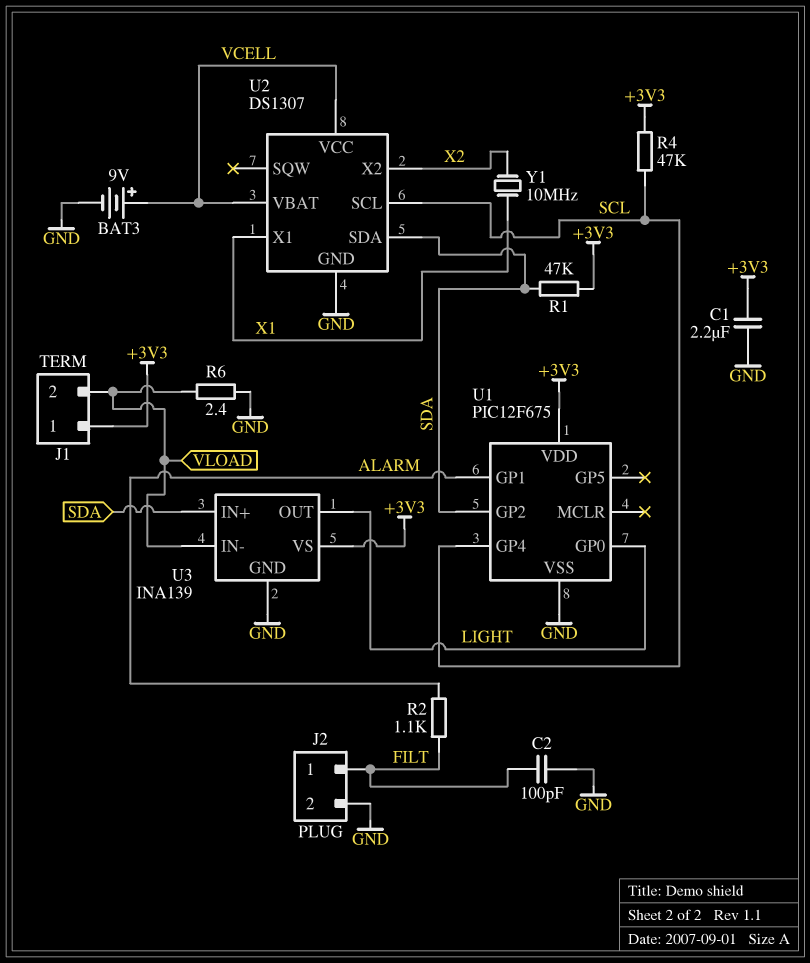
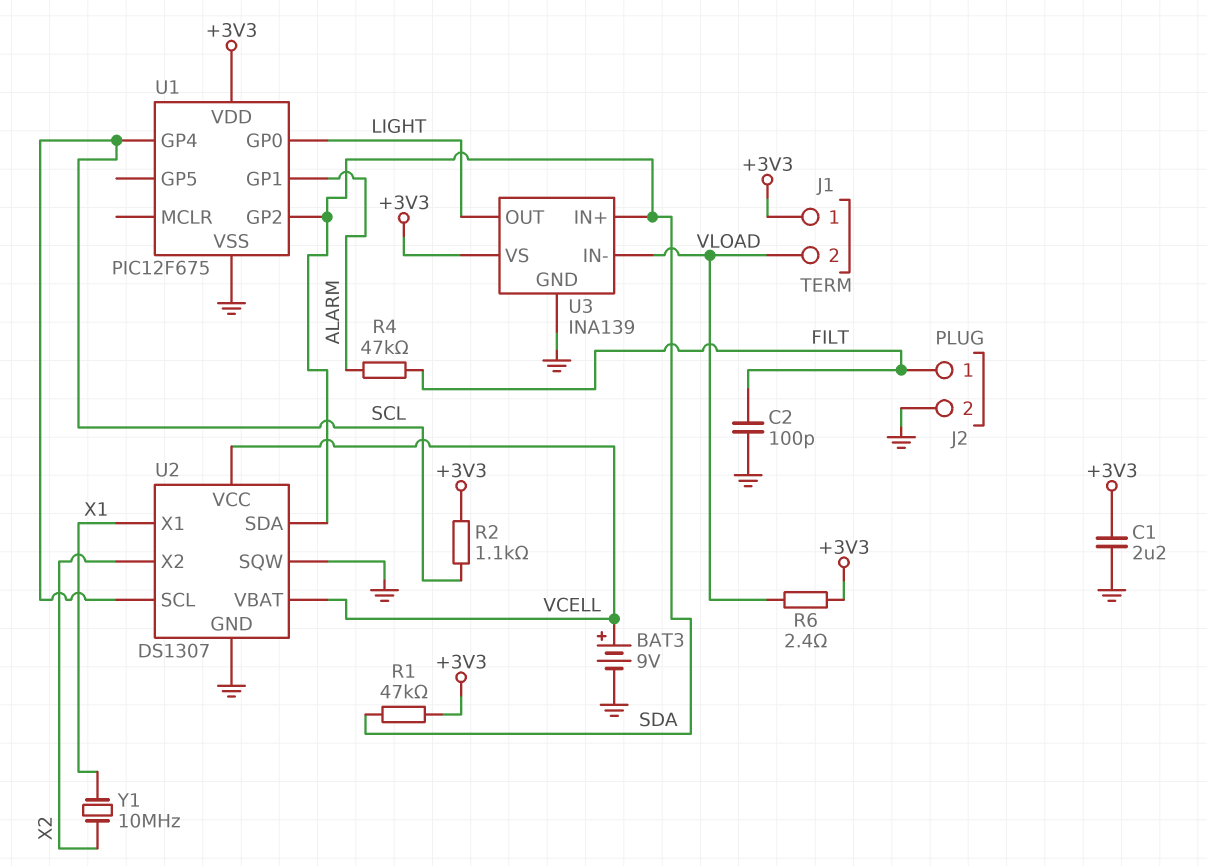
R2: 1.1k (ALARM, FILT) -> 1.1k (+3V3, SCL)
R4: 47k (+3V3, SCL) -> 47k (ALARM, FILT)
R6: 2.4 (GND, VLOAD) -> 2.4 (+3V3, VLOAD)
U2 pin SQW: none -> GND

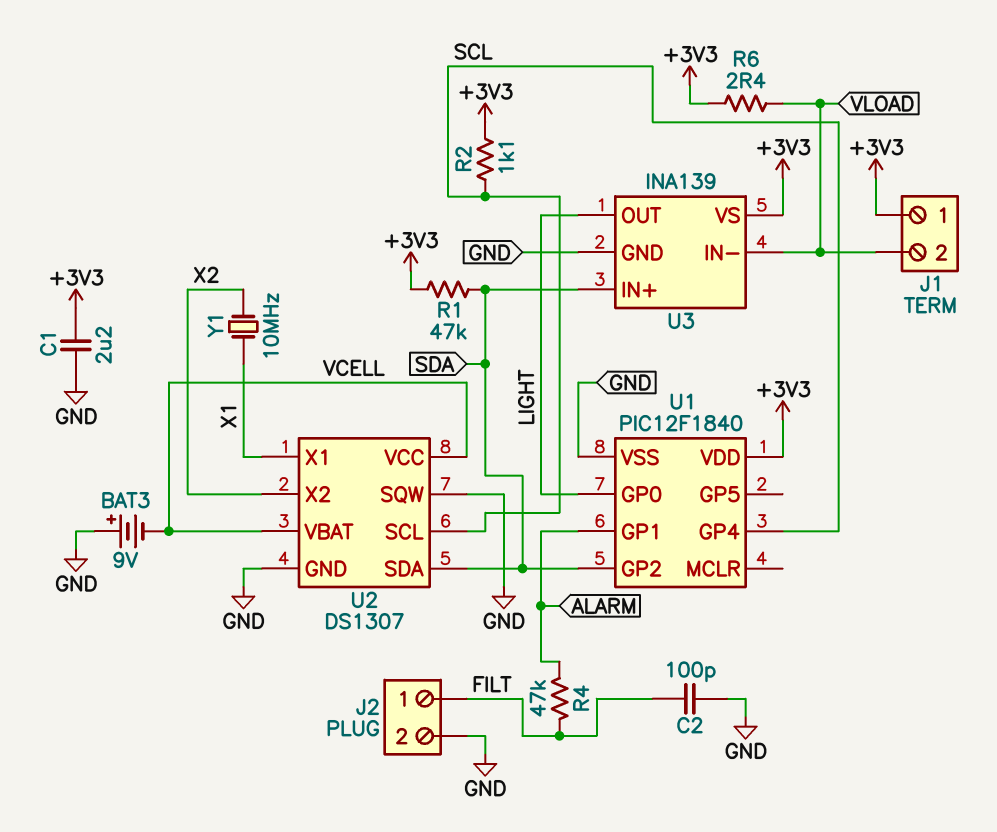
BAT3: 9V (plus VCELL, minus GND) -> 9V (plus GND, minus VCELL)
U1: PIC12F675 -> PIC12F1840

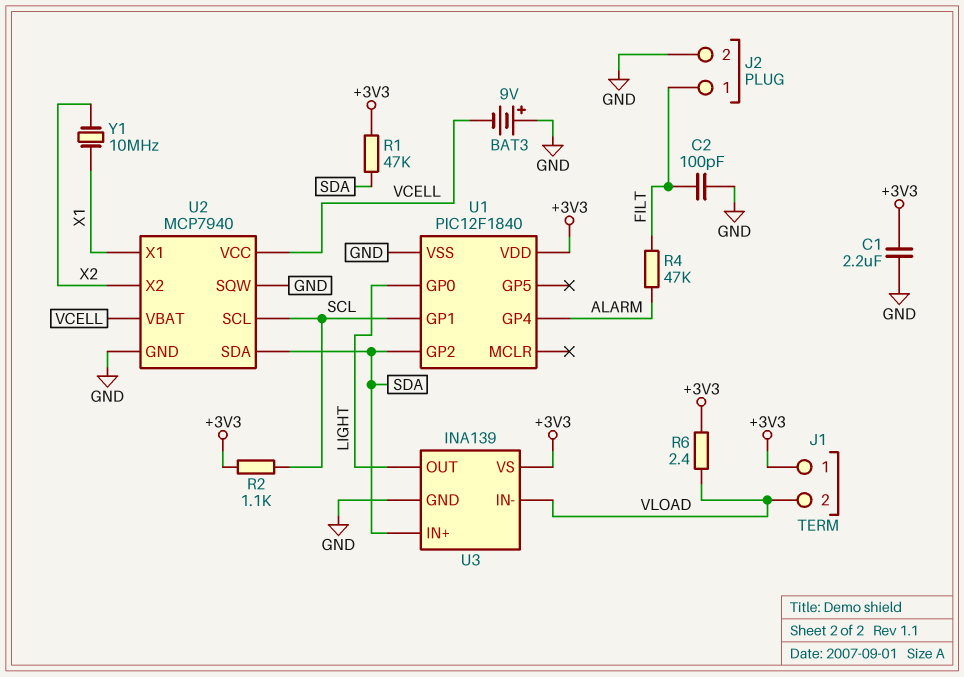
U1 pin GP1: ALARM -> SCL
U1 pin GP4: SCL -> ALARM
U2: DS1307 -> MCP7940

